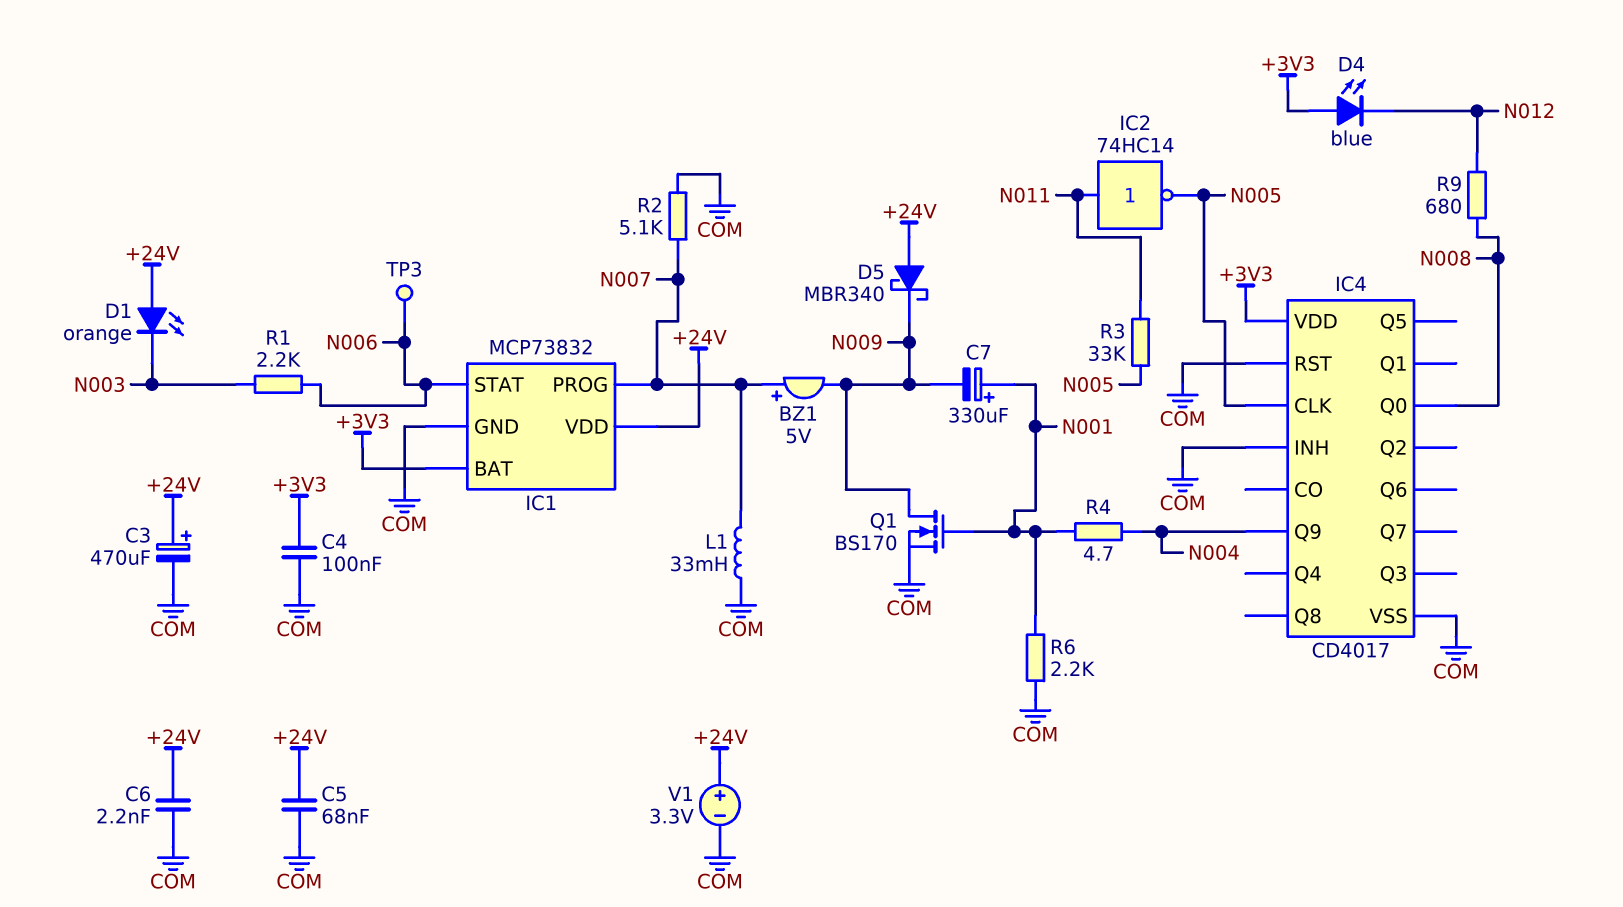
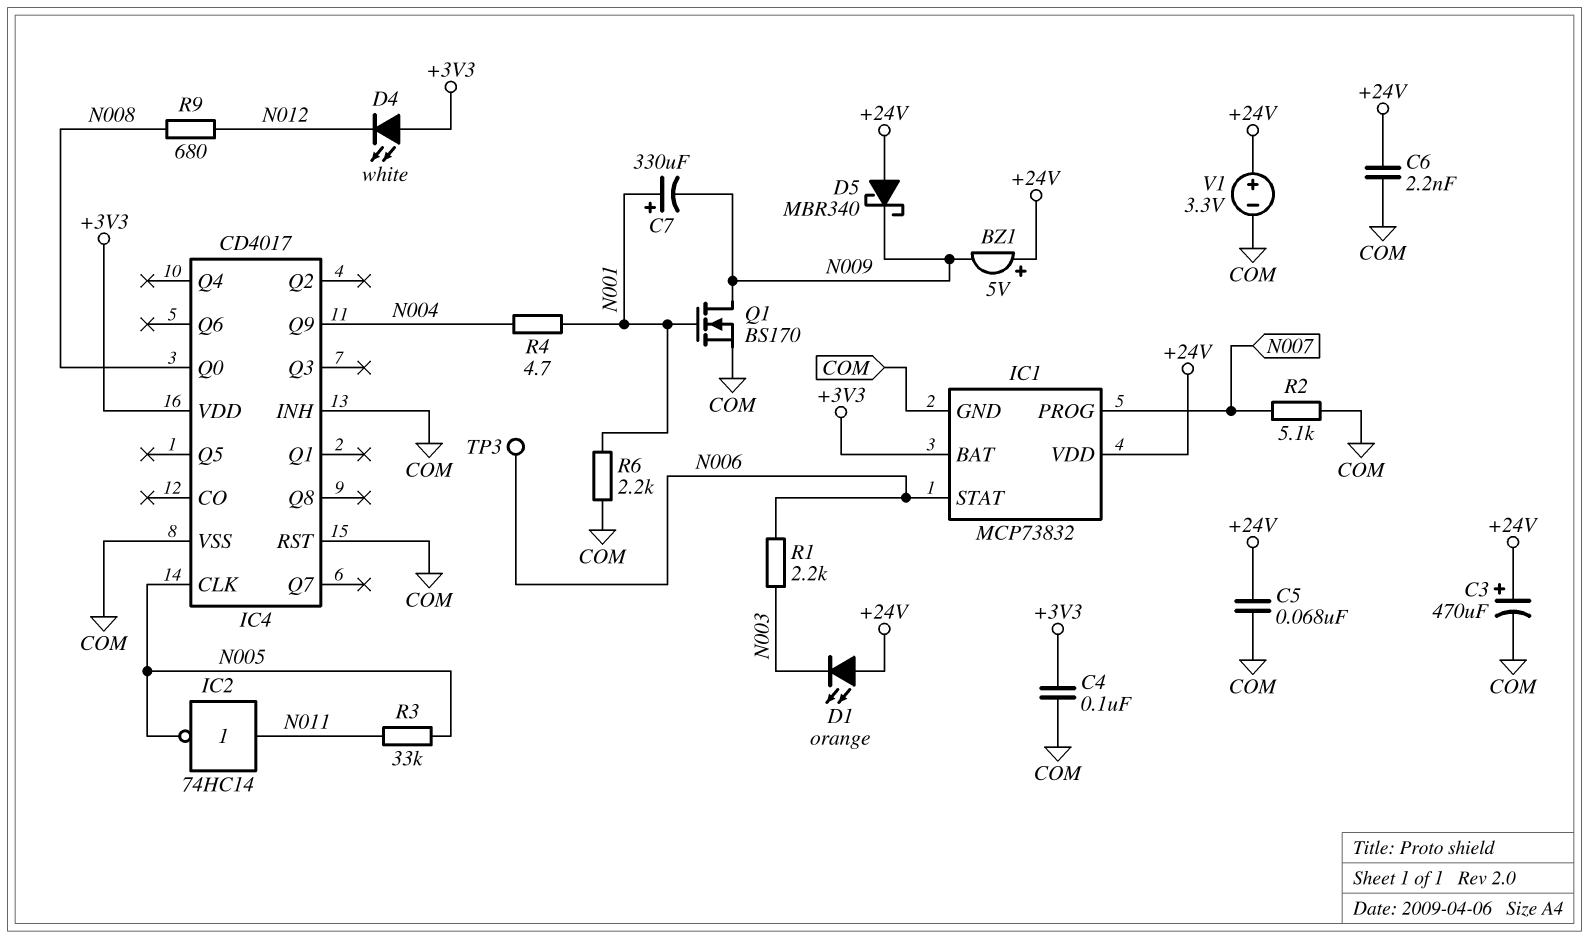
BZ1: buzzer 5V (plus N007, minus N009) -> buzzer 5V (plus +24V, minus N009)
D4: LED blue (A +3V3, K N012) -> LED white (A +3V3, K N012)
L1: 33mH (COM, N007) -> none

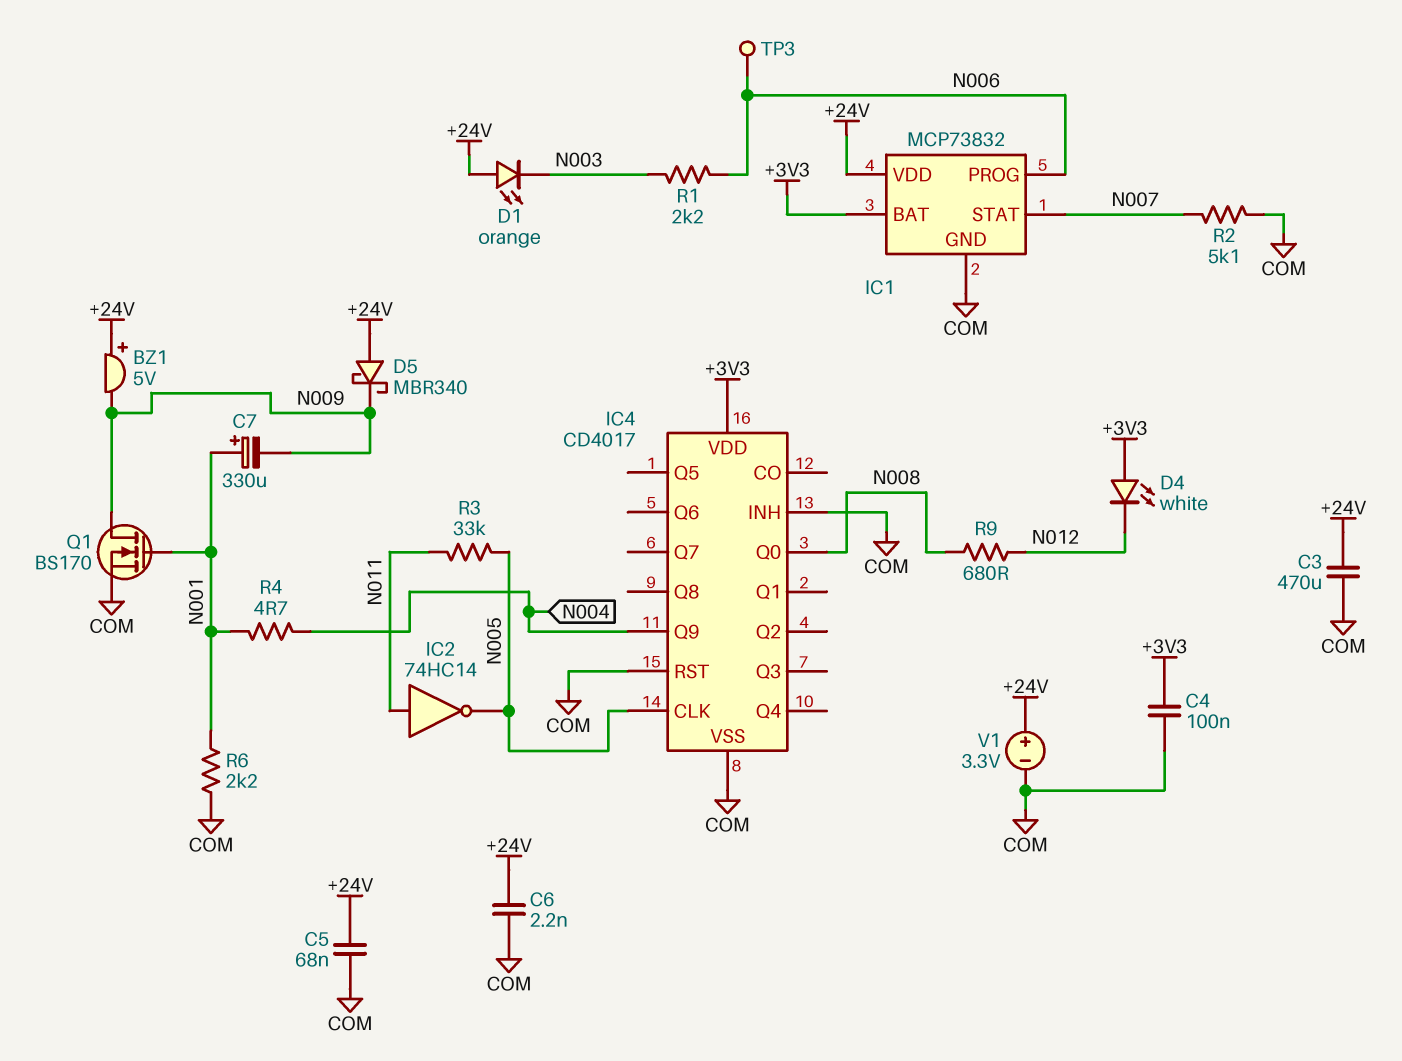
C3: 470uF (plus +24V, minus COM) -> 470uF (+24V, COM)
IC1 pin PROG: N007 -> N006
IC1 pin STAT: N006 -> N007

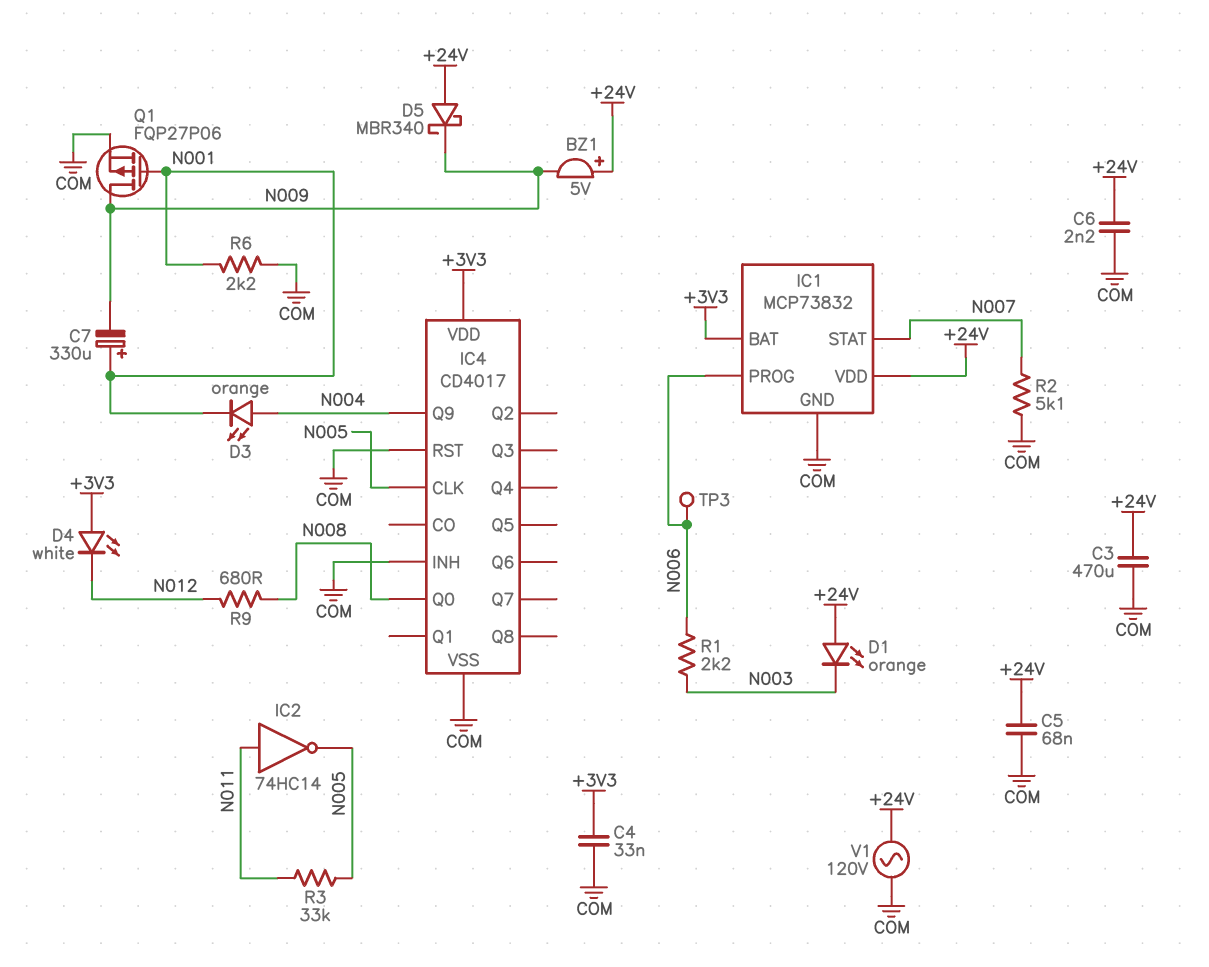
C4: 100nF (+3V3, COM) -> 33nF (+3V3, COM)
D3: none -> LED orange (A N004, K N001)
Q1: NMOS BS170 (G N001, D N009, S COM) -> PMOS FQP27P06 (G N001, D N009, S COM)
R4: 4.7 (N001, N004) -> none
V1: 3.3V (plus +24V, minus COM) -> AC 120V (+24V, COM)

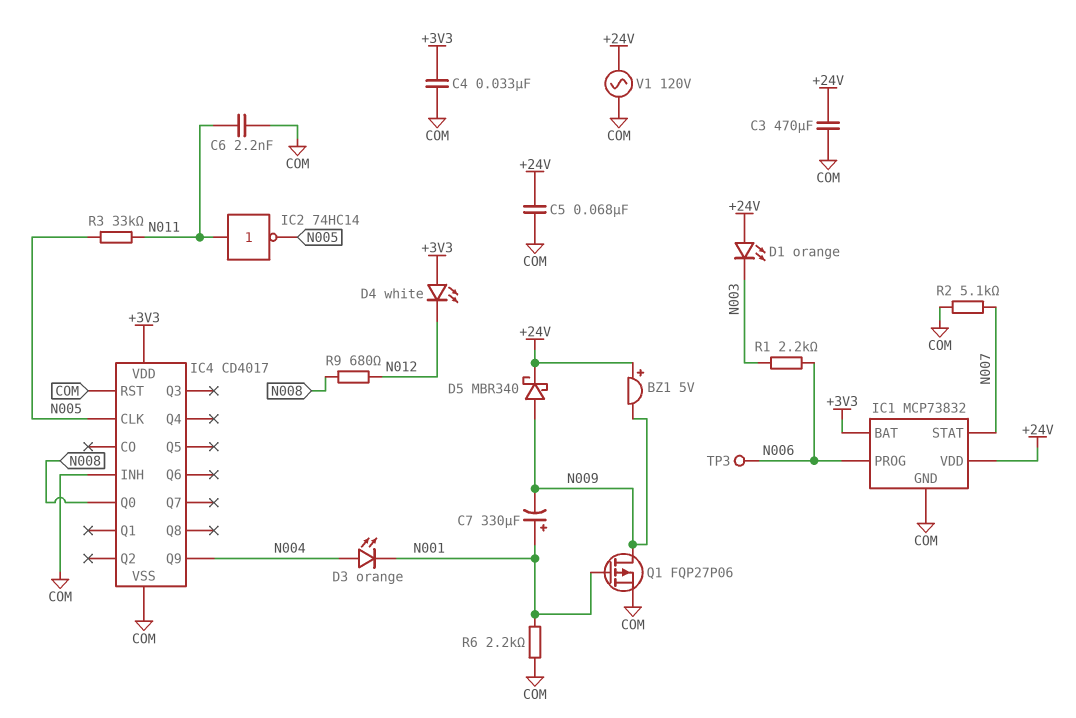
C6: 2.2nF (+24V, COM) -> 2.2nF (COM, N011)
D5: schottky MBR340 (A +24V, K N009) -> schottky MBR340 (A N009, K +24V)

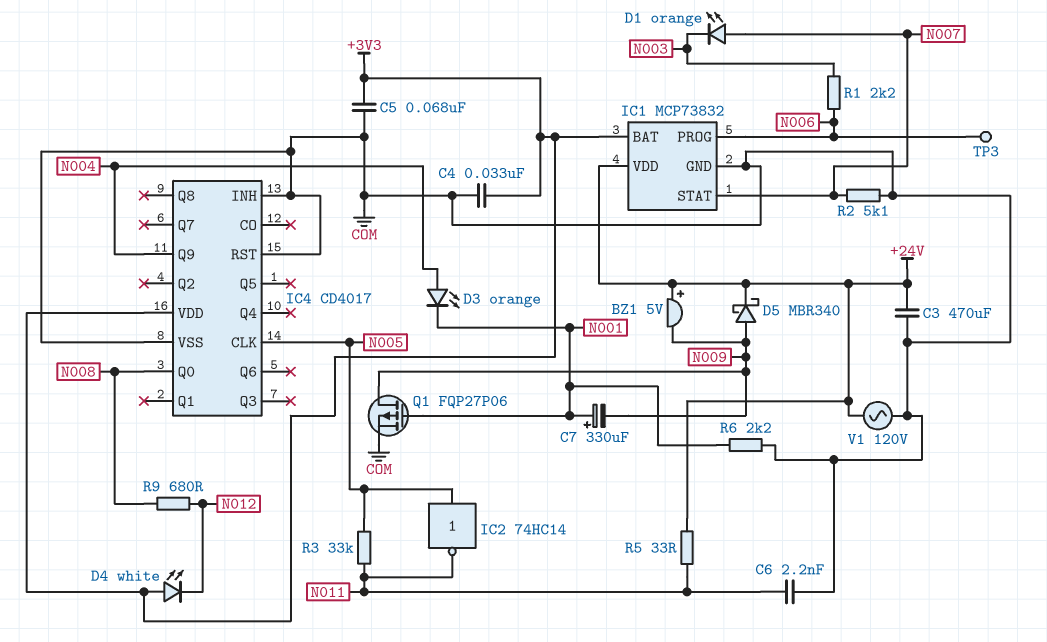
C5: 68nF (+24V, COM) -> 68nF (+3V3, COM)
D1: LED orange (A +24V, K N003) -> LED orange (A N007, K N003)
IC2: NOT 74HC14 (in N011, out N005) -> NOT 74HC14 (in N005, out N011)
R5: none -> 33 (+24V, N011)

